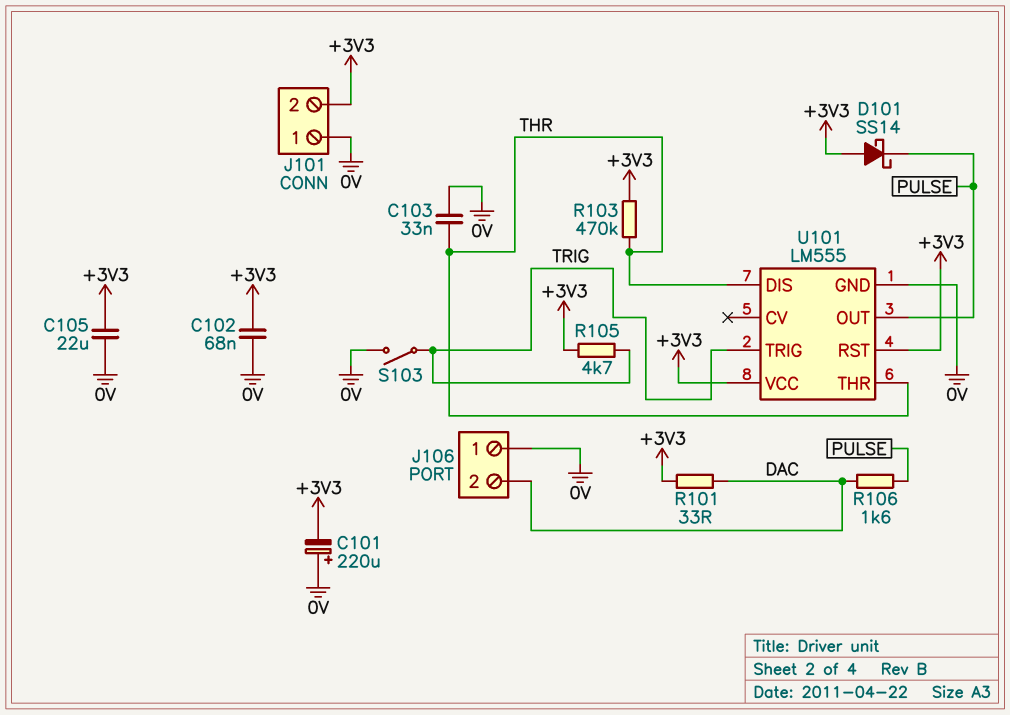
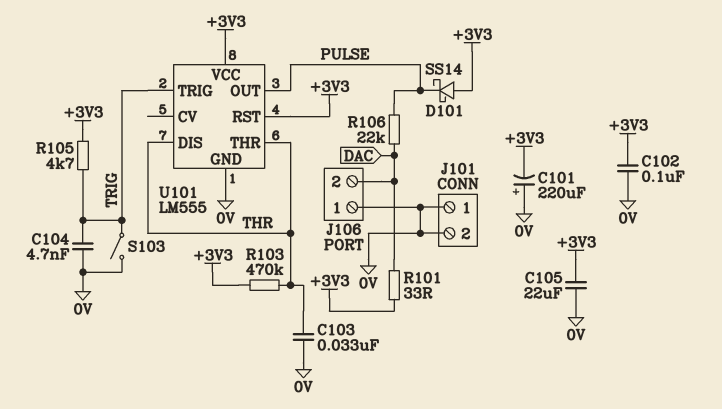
C102: 68nF (+3V3, 0V) -> 100nF (+3V3, 0V)
C104: none -> 4.7nF (0V, TRIG)
J101 pin 2: +3V3 -> 0V
R106: 1.6k (DAC, PULSE) -> 22k (DAC, PULSE)

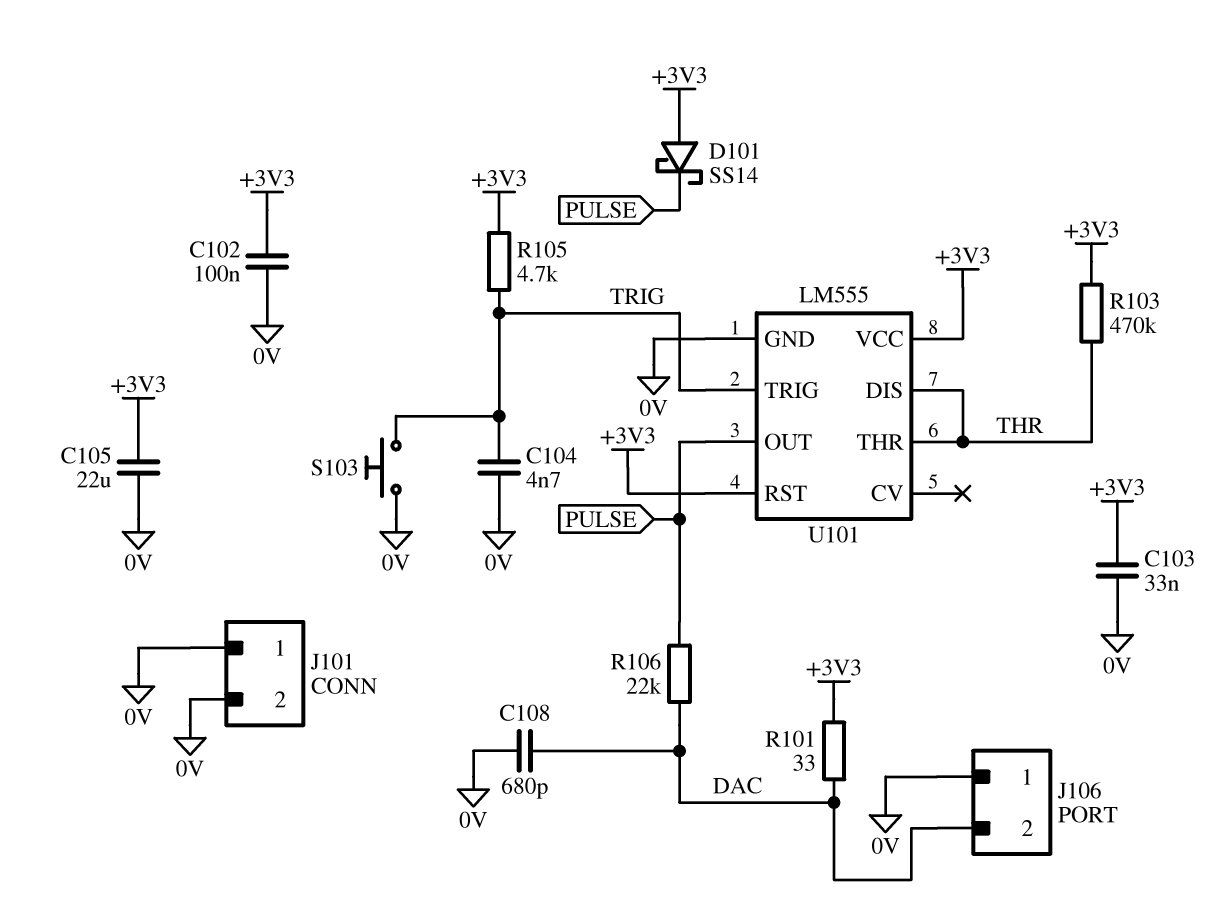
C101: 220uF (plus 0V, minus +3V3) -> none
C103: 33nF (0V, THR) -> 33nF (+3V3, 0V)
C108: none -> 680pF (0V, DAC)
S103: switch (0V, TRIG) -> button (0V, TRIG)

